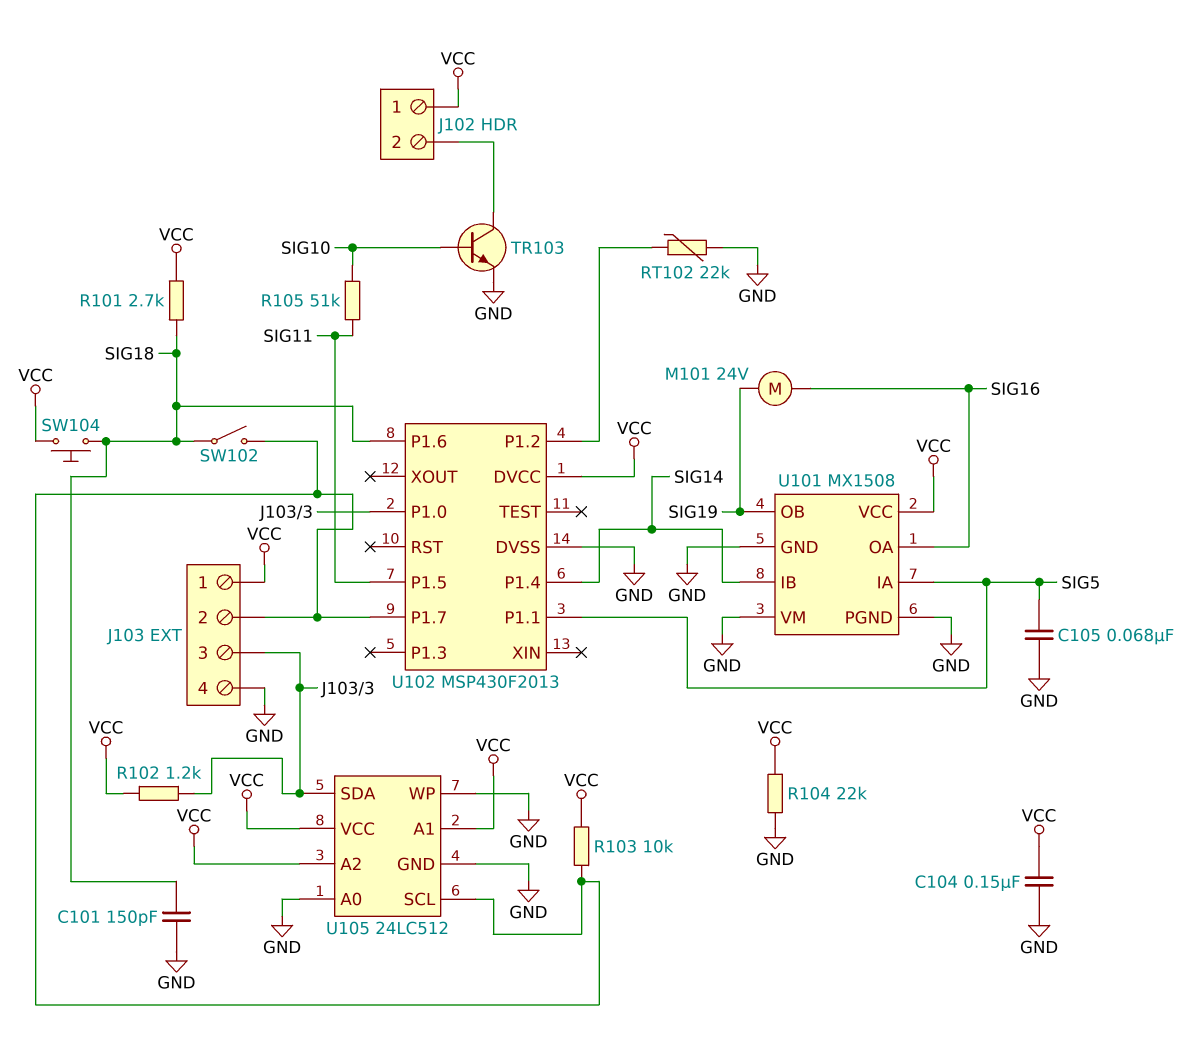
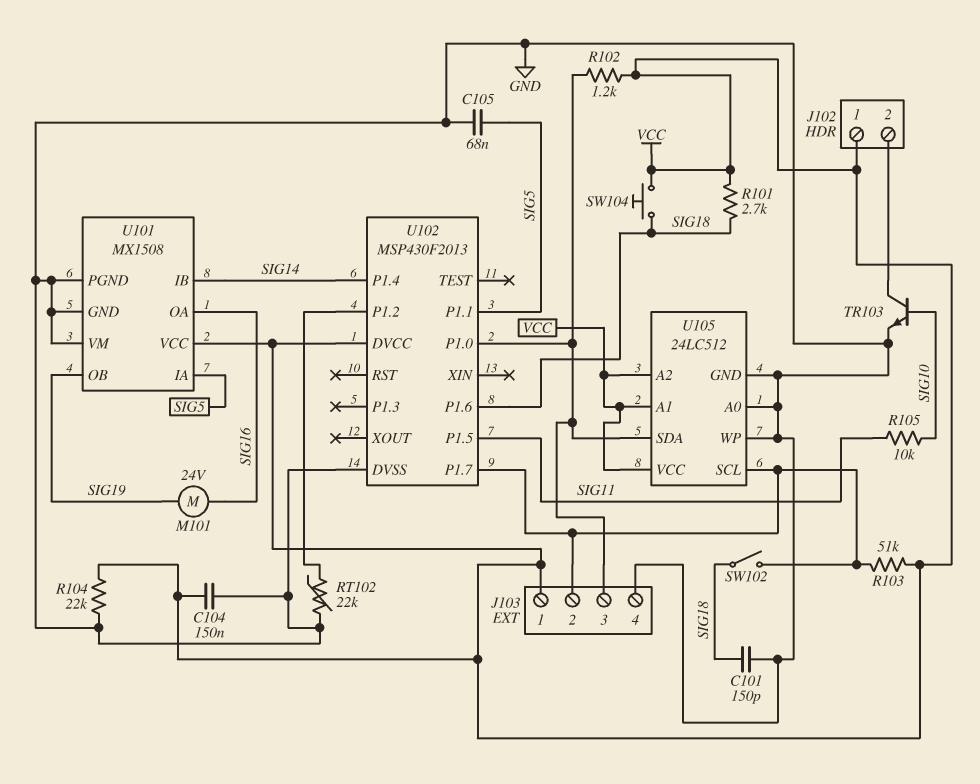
R103: 10k (J103/2, VCC) -> 51k (J103/2, VCC)
R105: 51k (SIG10, SIG11) -> 10k (SIG10, SIG11)

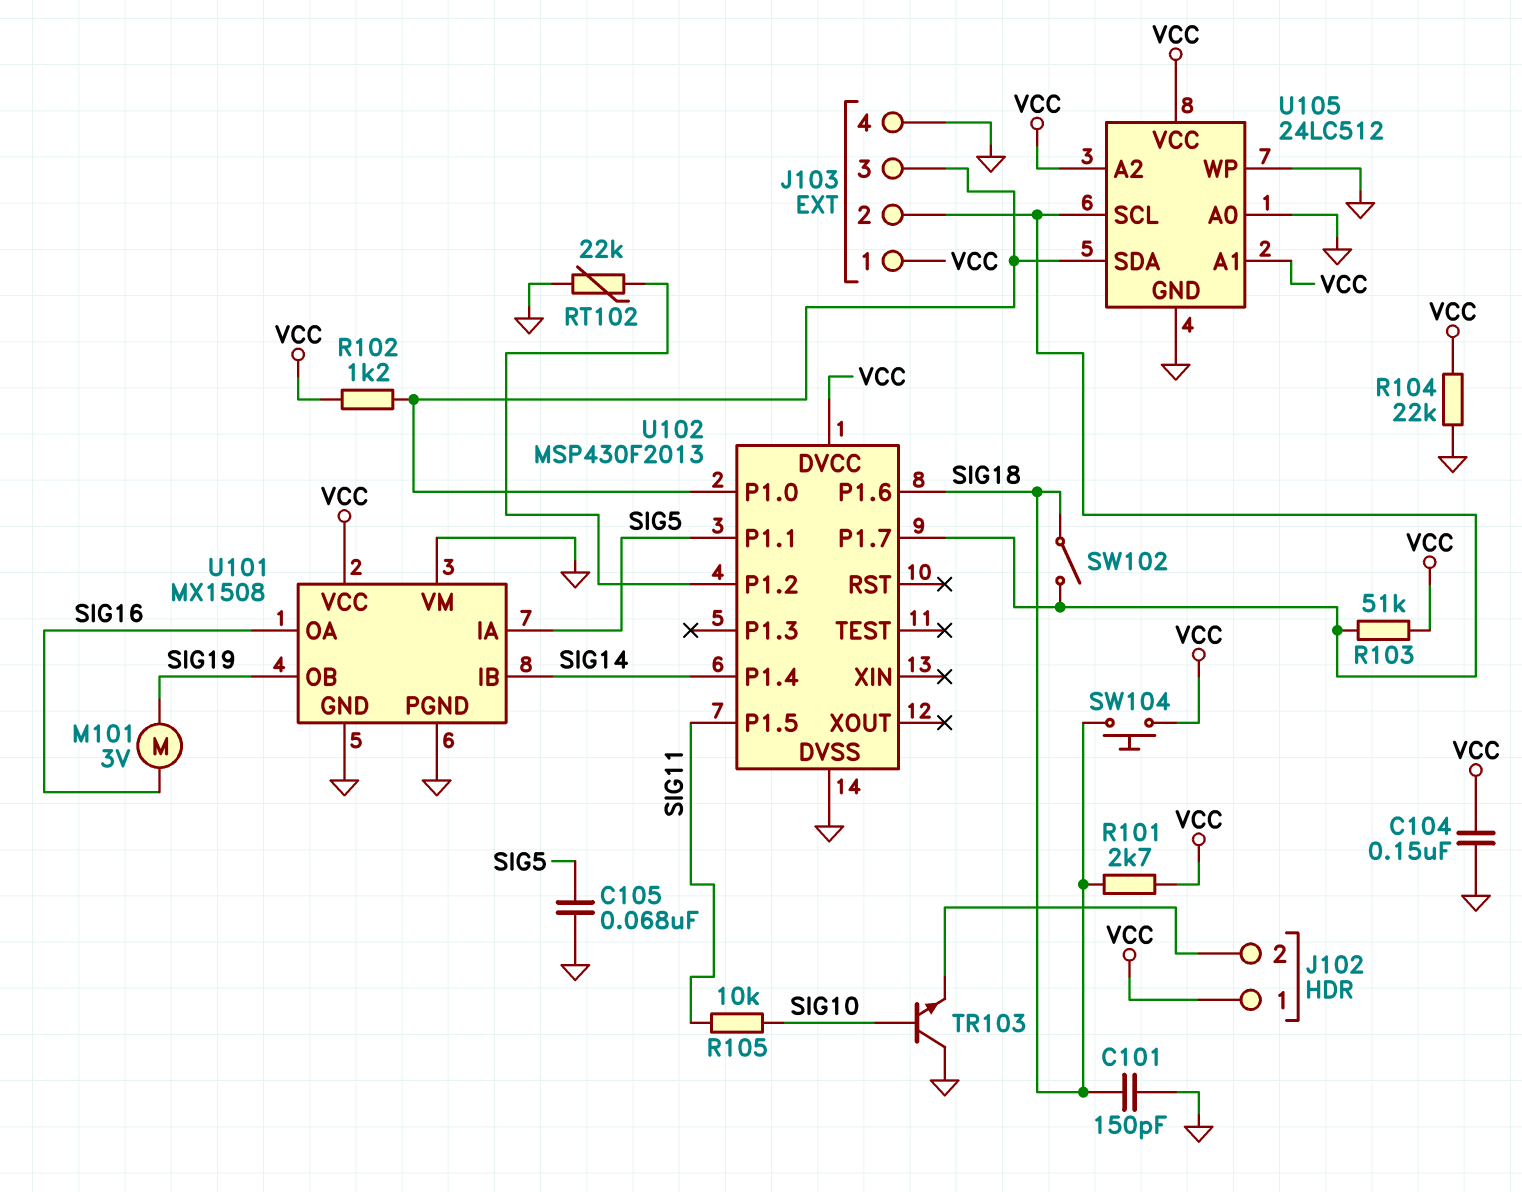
M101: motor 24V (SIG16, SIG19) -> motor 3V (SIG16, SIG19)
TR103: NPN (B SIG10, C J102/2, E GND) -> NPN (B SIG10, C GND, E J102/2)

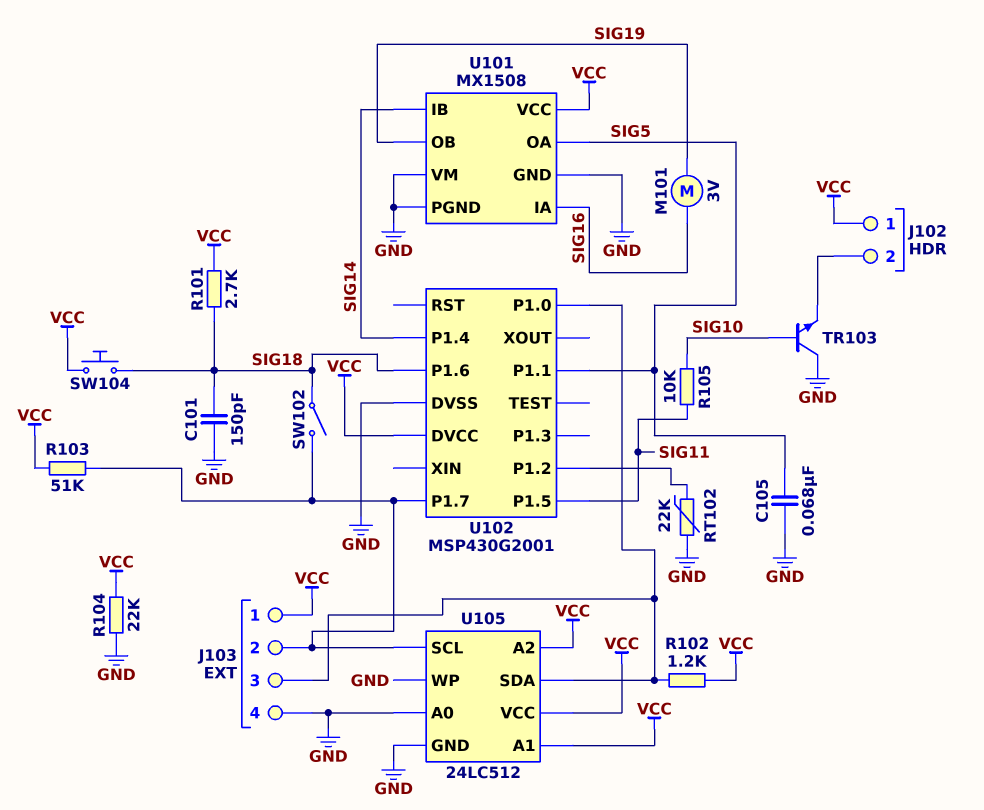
C104: 150nF (GND, VCC) -> none
U101 pin IA: SIG5 -> SIG16
U101 pin OA: SIG16 -> SIG5
U102: MSP430F2013 -> MSP430G2001

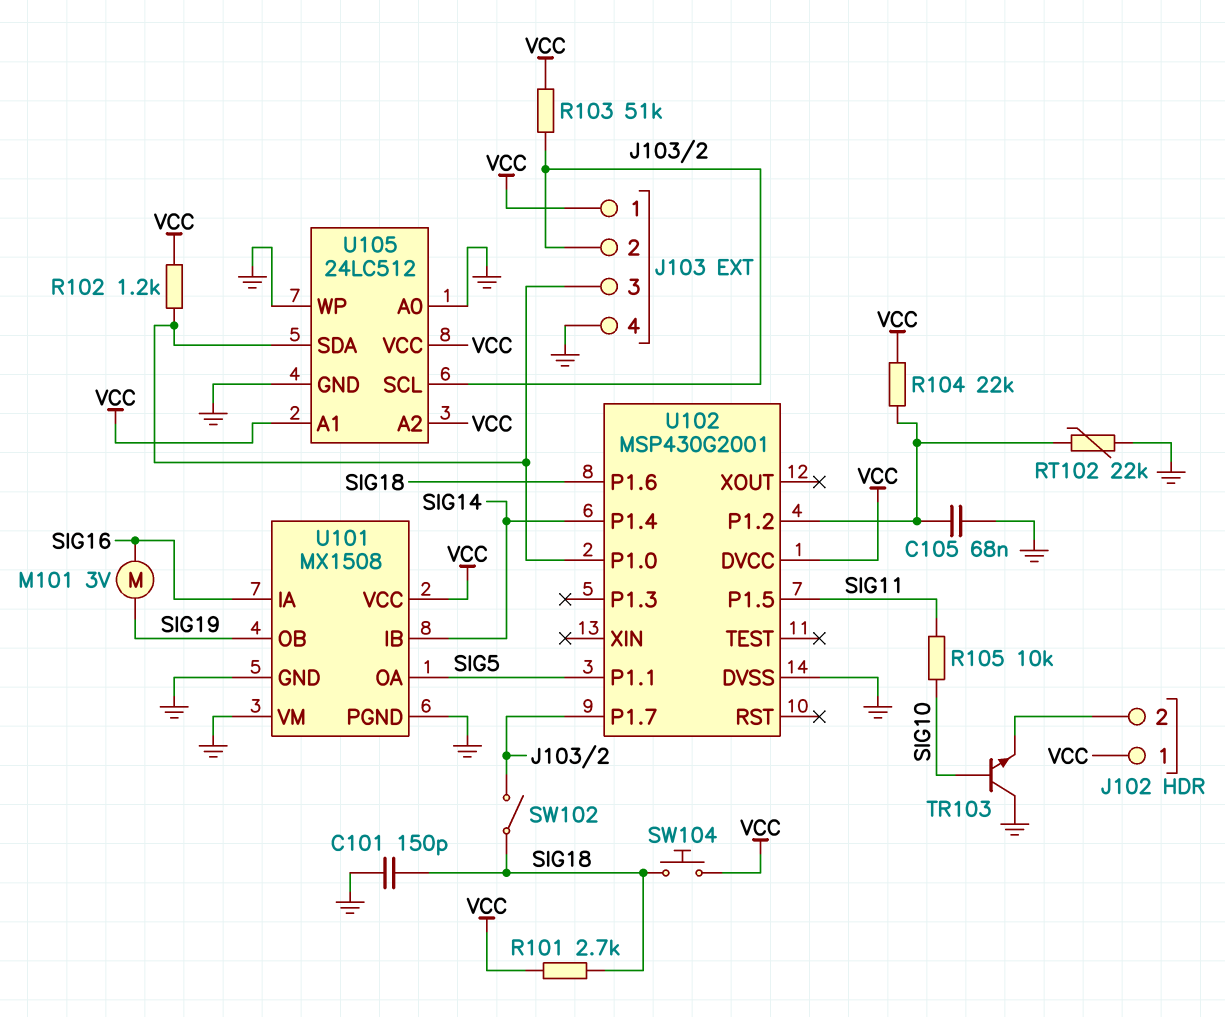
C105: 68nF (GND, SIG5) -> 68nF (GND, U102/P1.2)
R104: 22k (GND, VCC) -> 22k (U102/P1.2, VCC)

